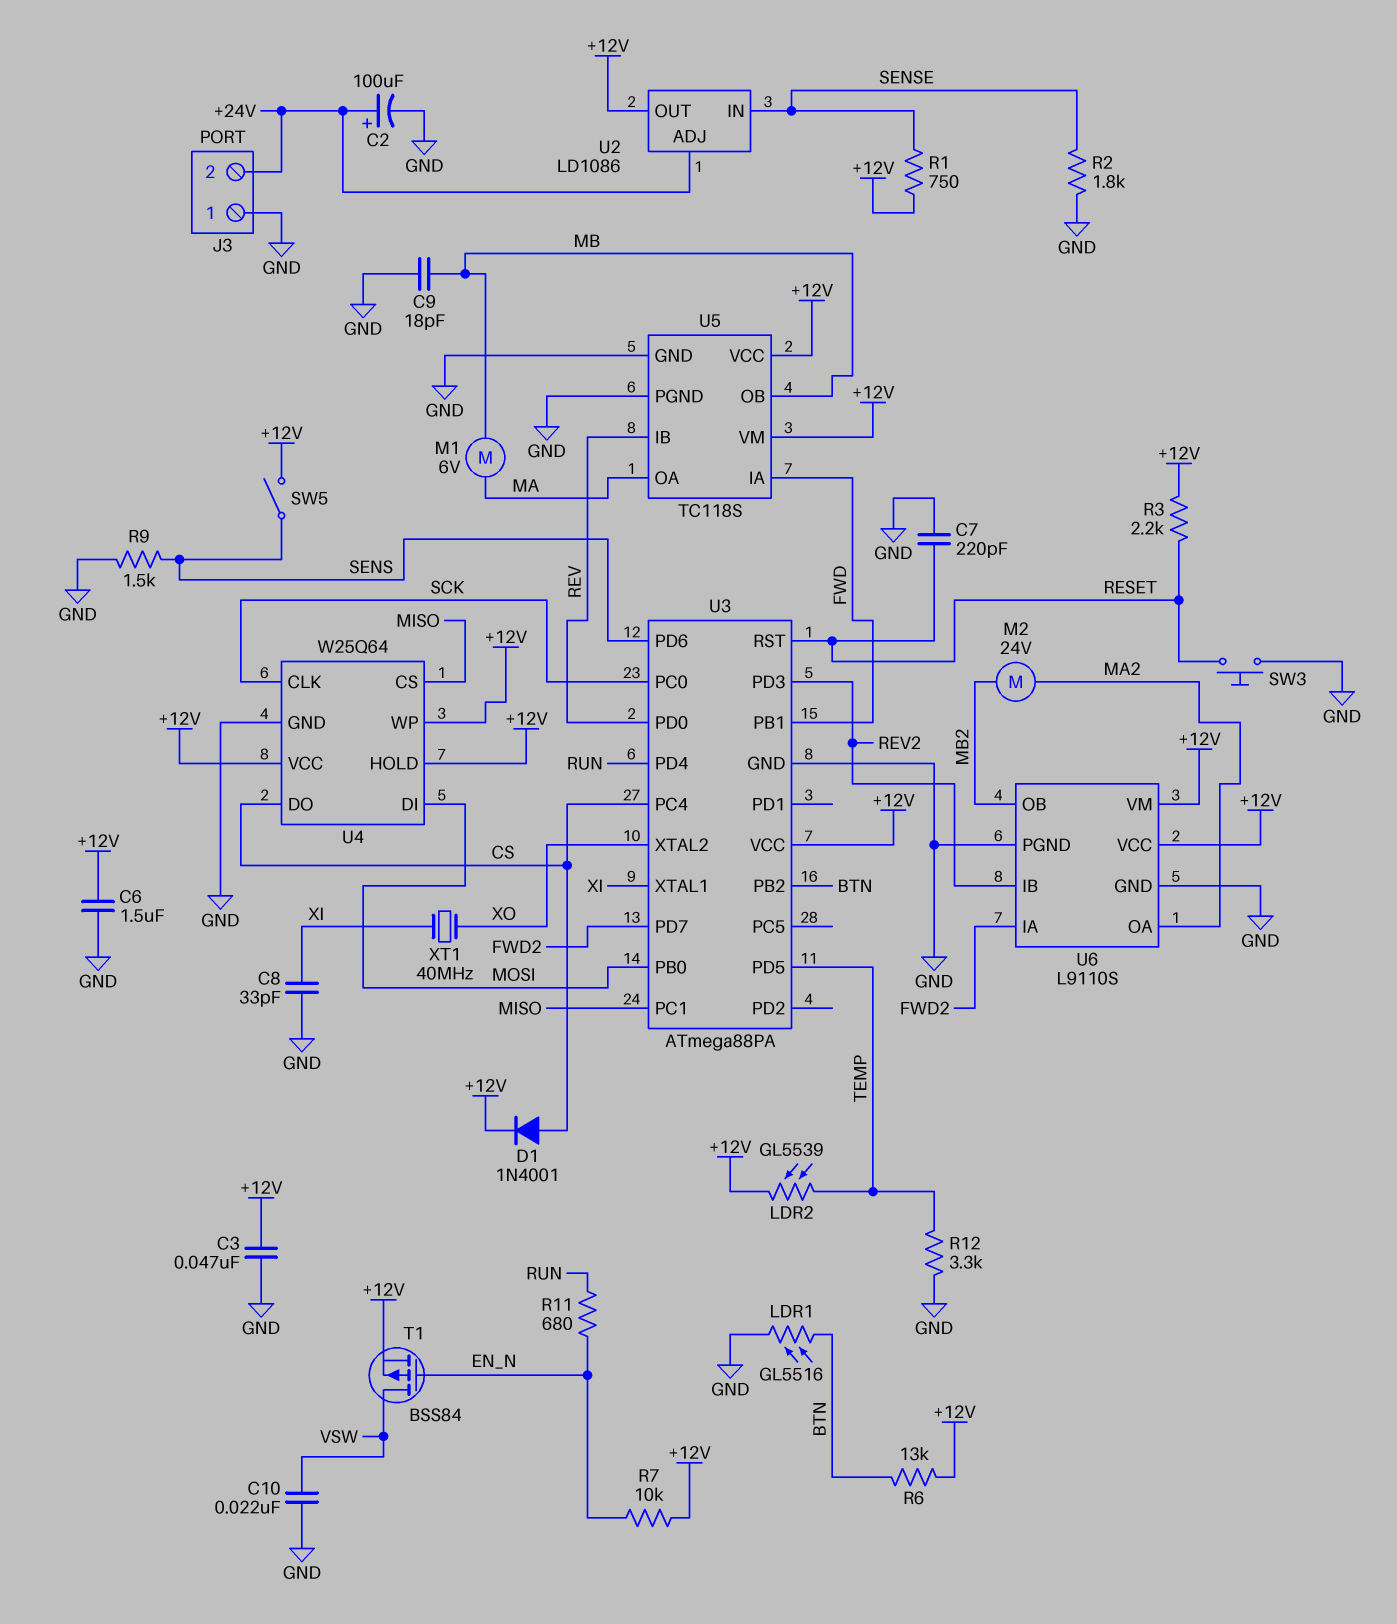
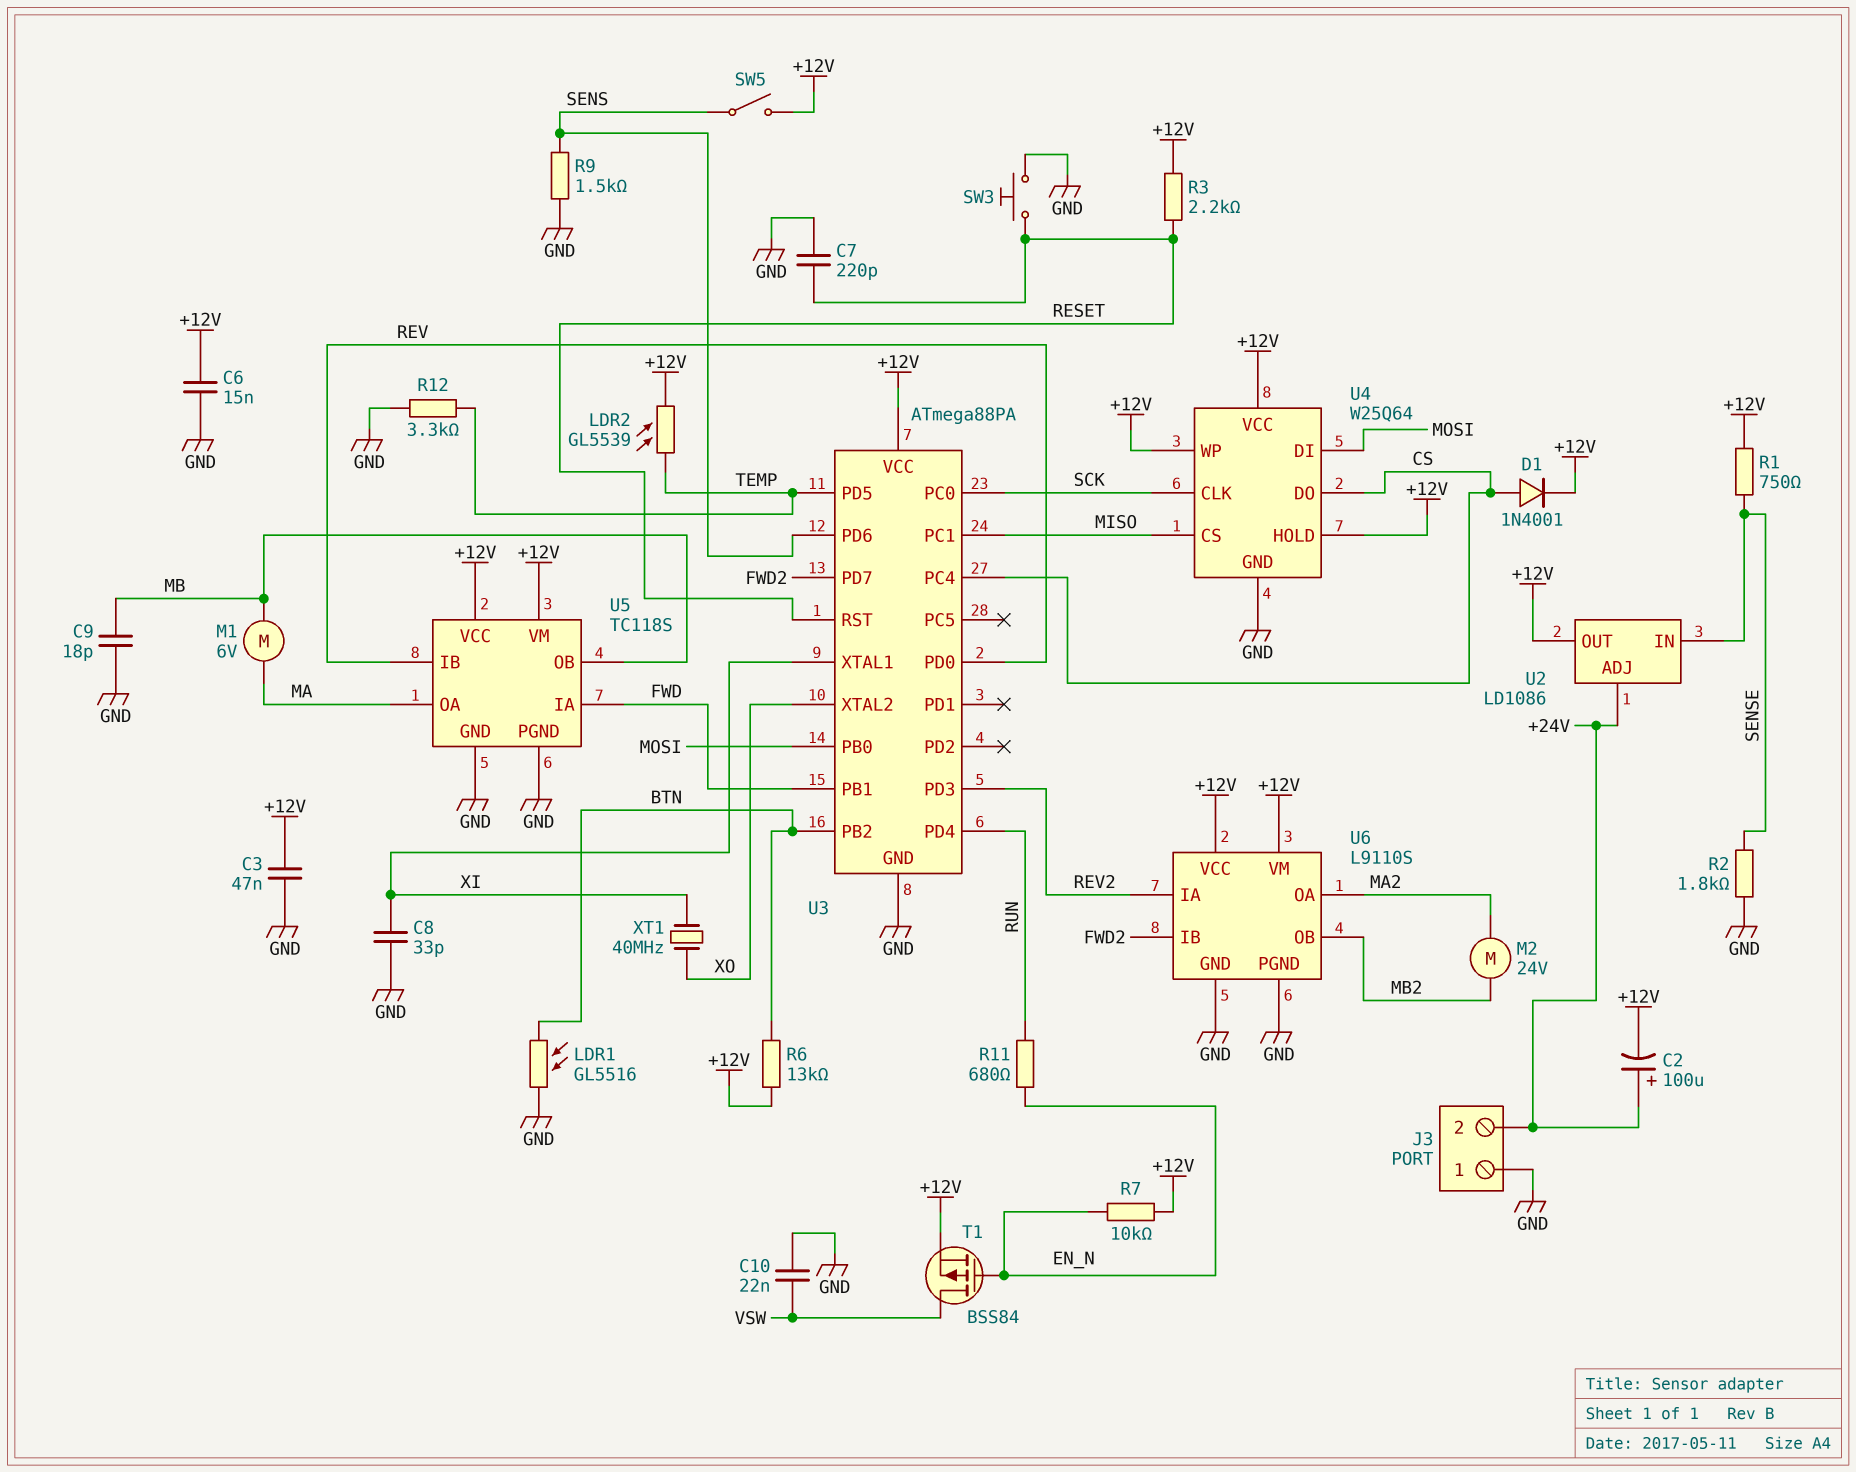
C2: 100uF (plus +24V, minus GND) -> 100uF (plus +24V, minus +12V)
C6: 1.5uF (+12V, GND) -> 15nF (+12V, GND)
U6 pin IA: FWD2 -> REV2
U6 pin IB: REV2 -> FWD2

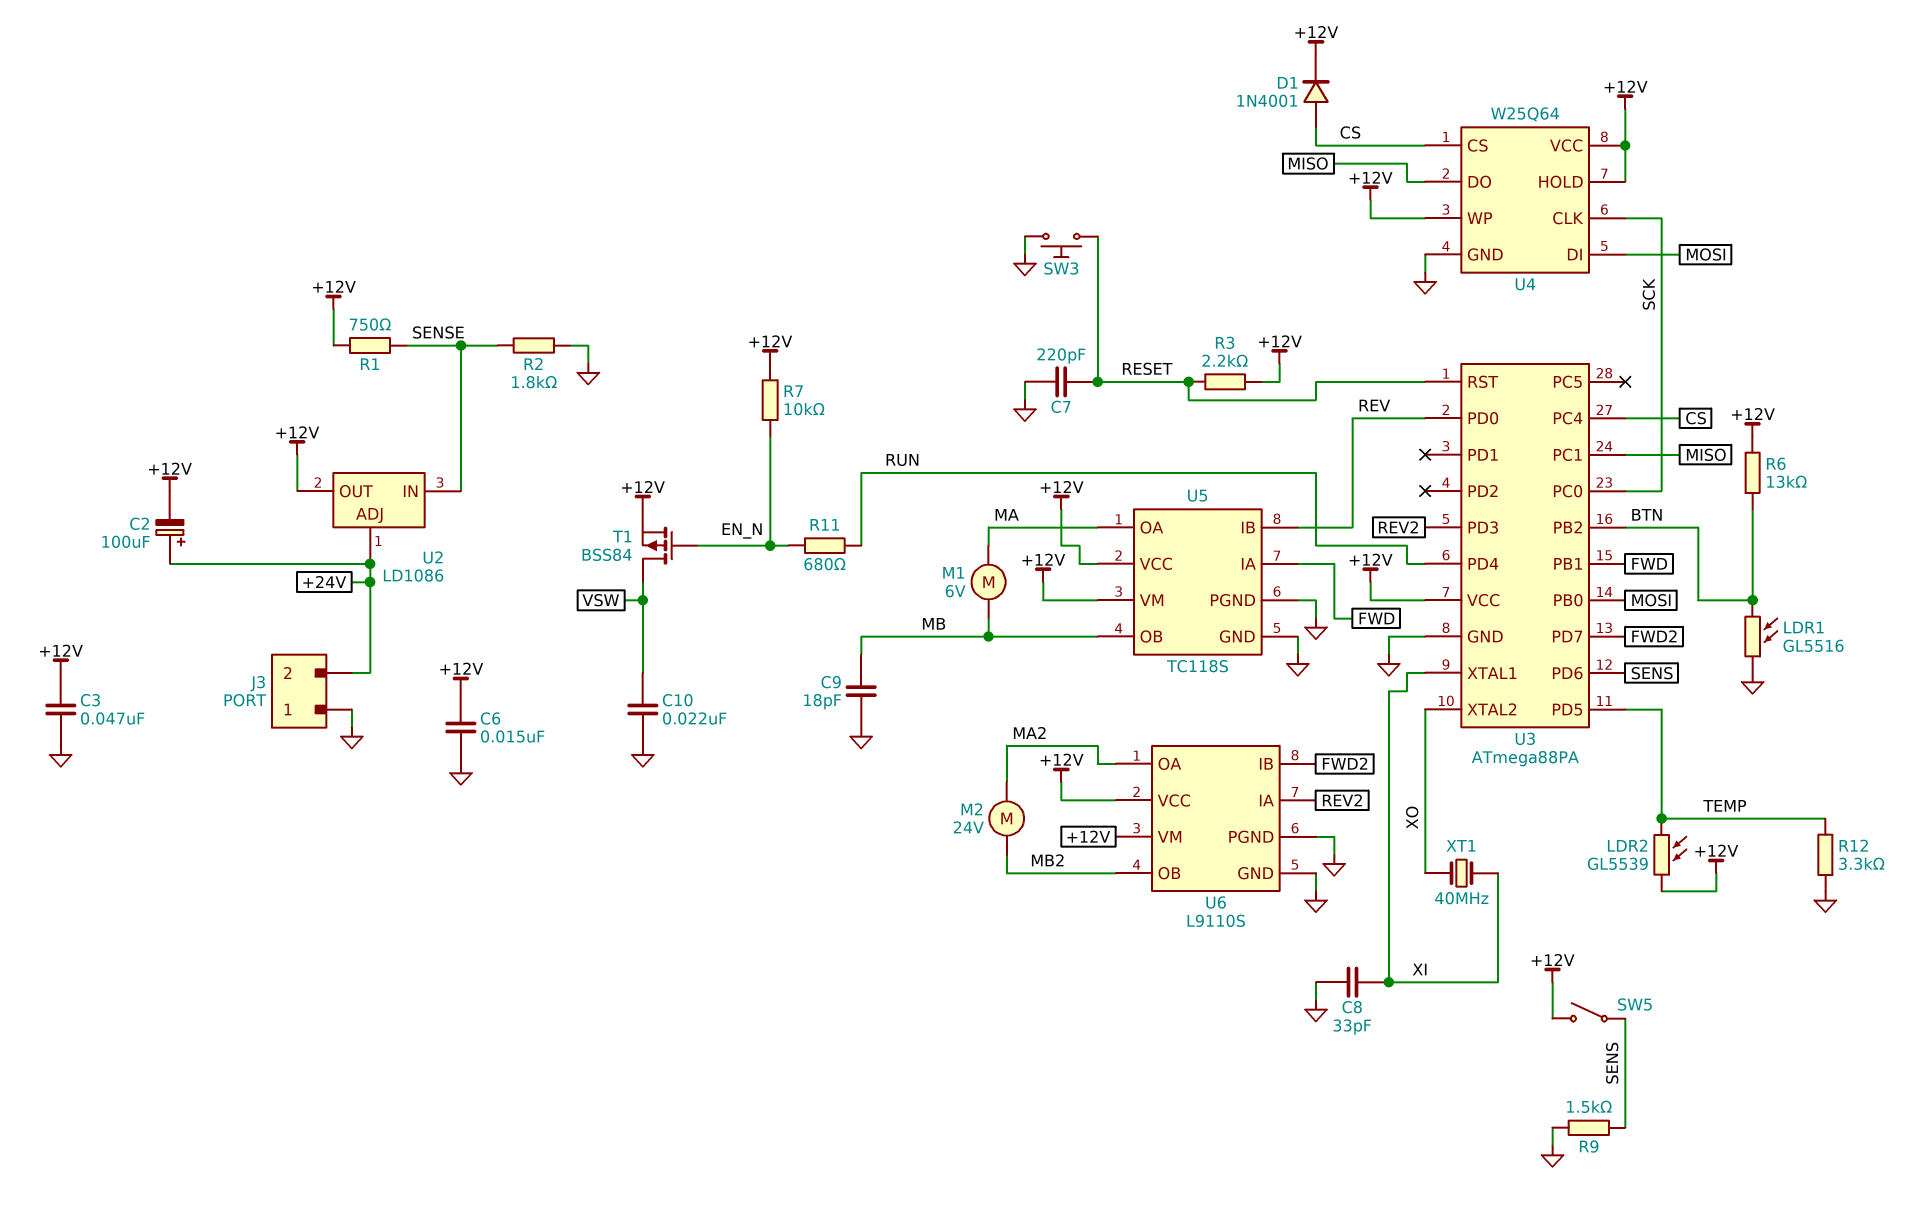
U4 pin CS: MISO -> CS
U4 pin DO: CS -> MISO

